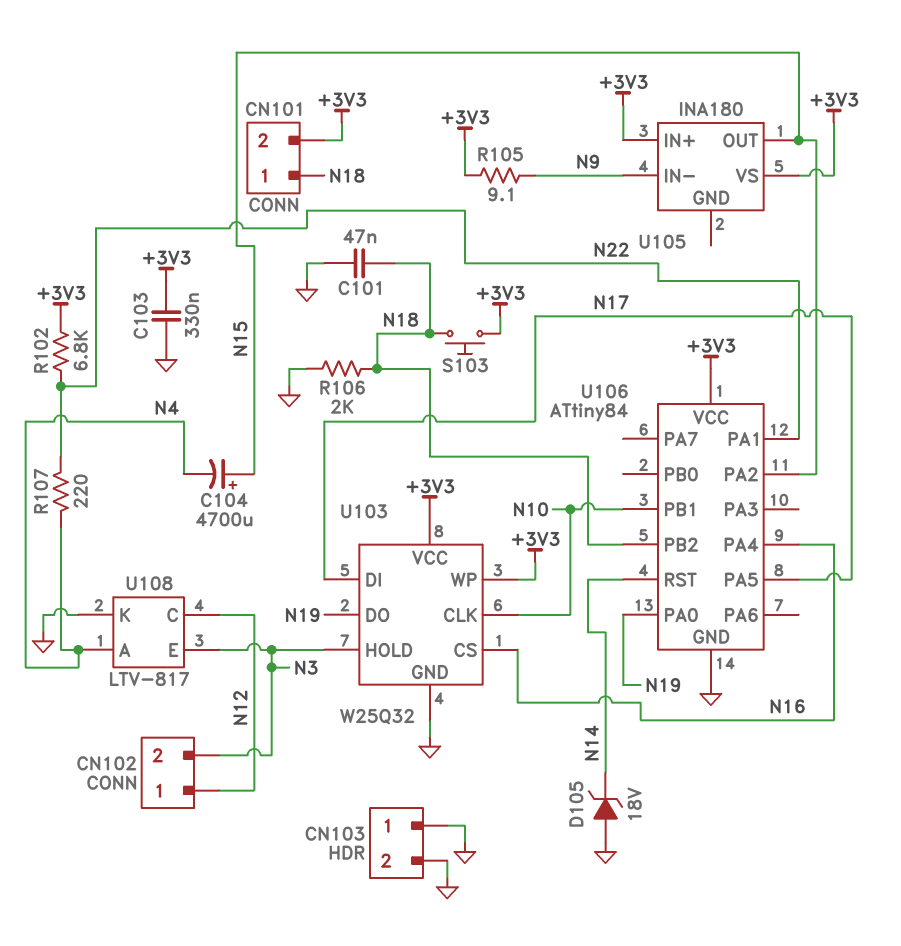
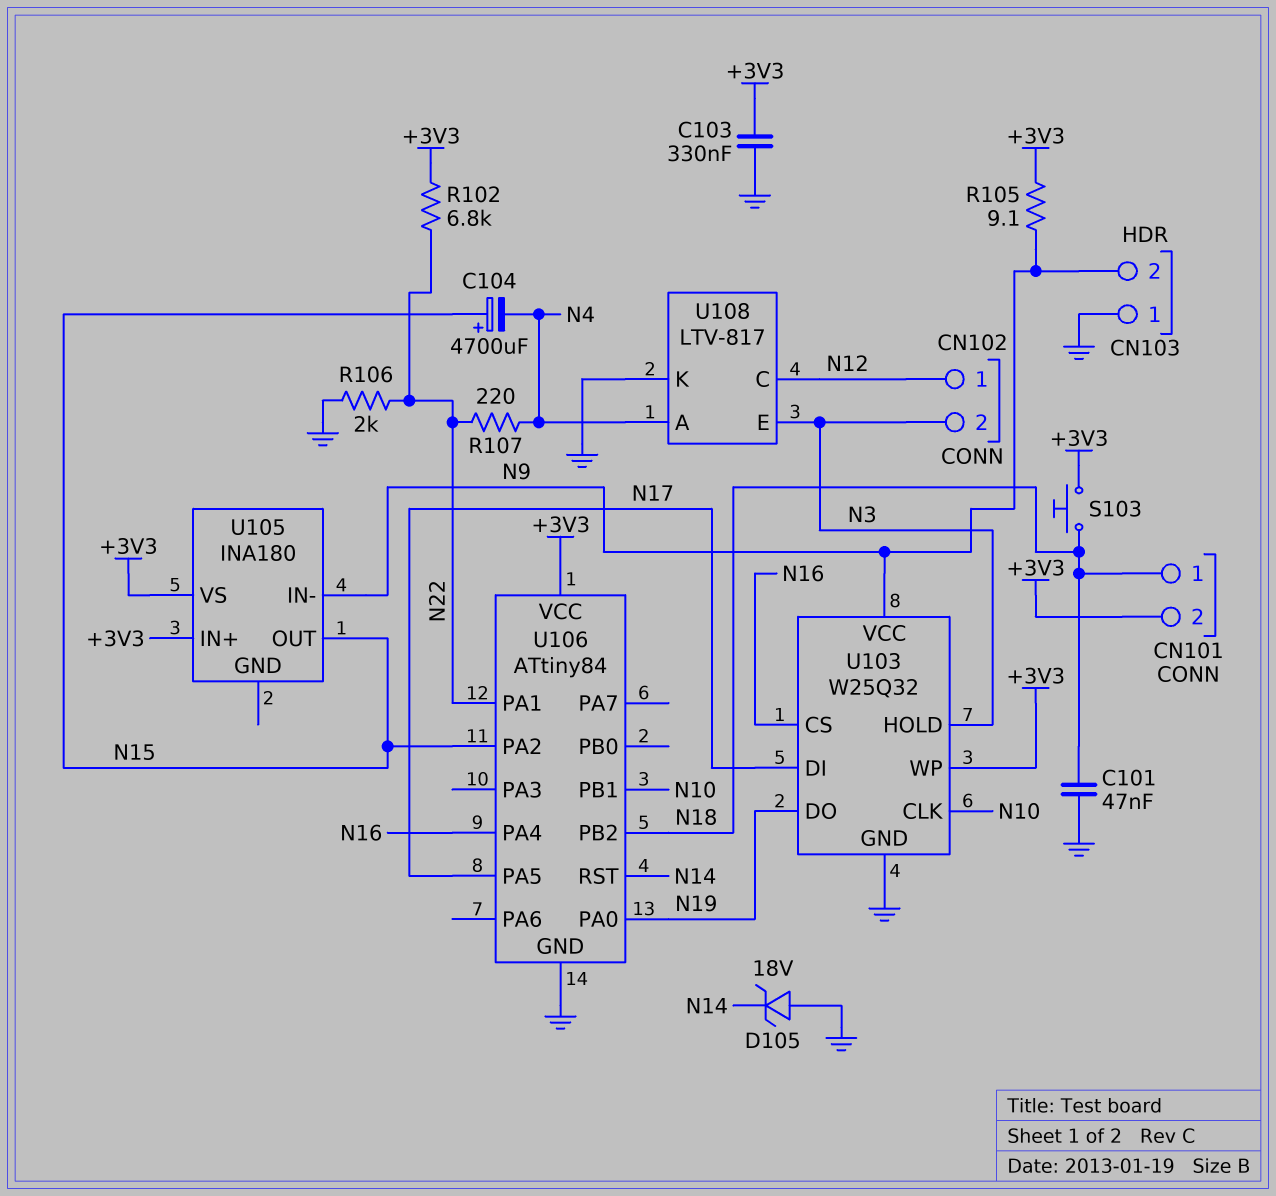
CN103 pin 2: GND -> N9
R106: 2k (GND, N18) -> 2k (GND, N22)
U103 pin VCC: +3V3 -> N9

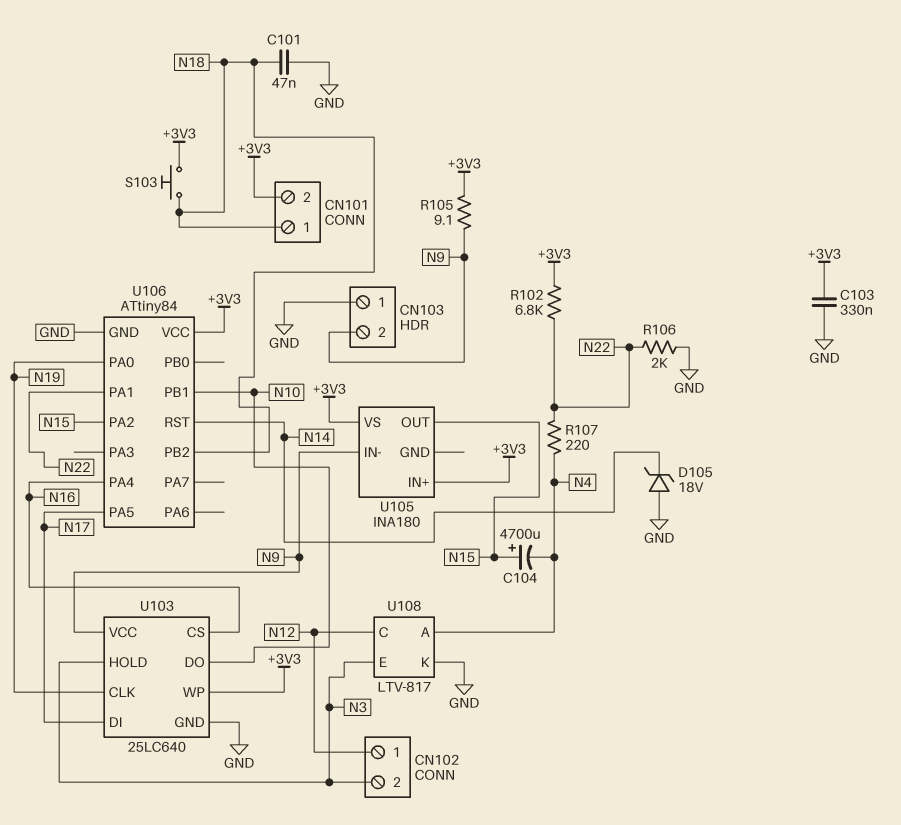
U103: W25Q32 -> 25LC640
U103 pin CLK: N10 -> N19
U103 pin DO: N19 -> N10

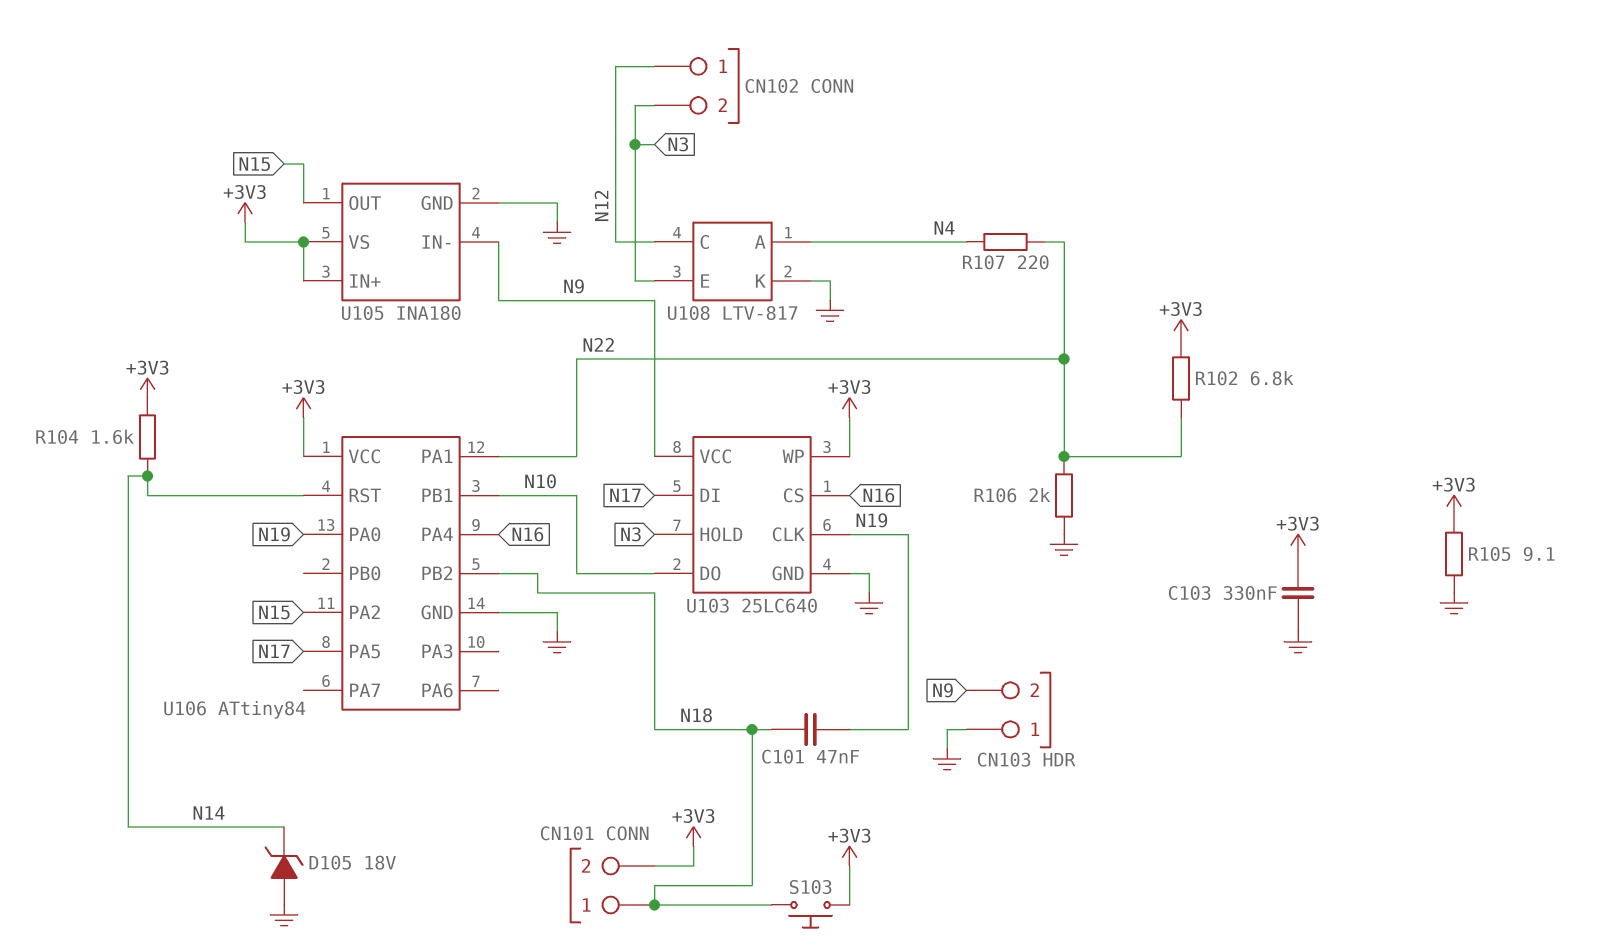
C101: 47nF (GND, N18) -> 47nF (N18, N19)
C104: 4700uF (plus N15, minus N4) -> none
R104: none -> 1.6k (+3V3, N14)
R105: 9.1 (+3V3, N9) -> 9.1 (+3V3, GND)
U105 pin GND: none -> GND

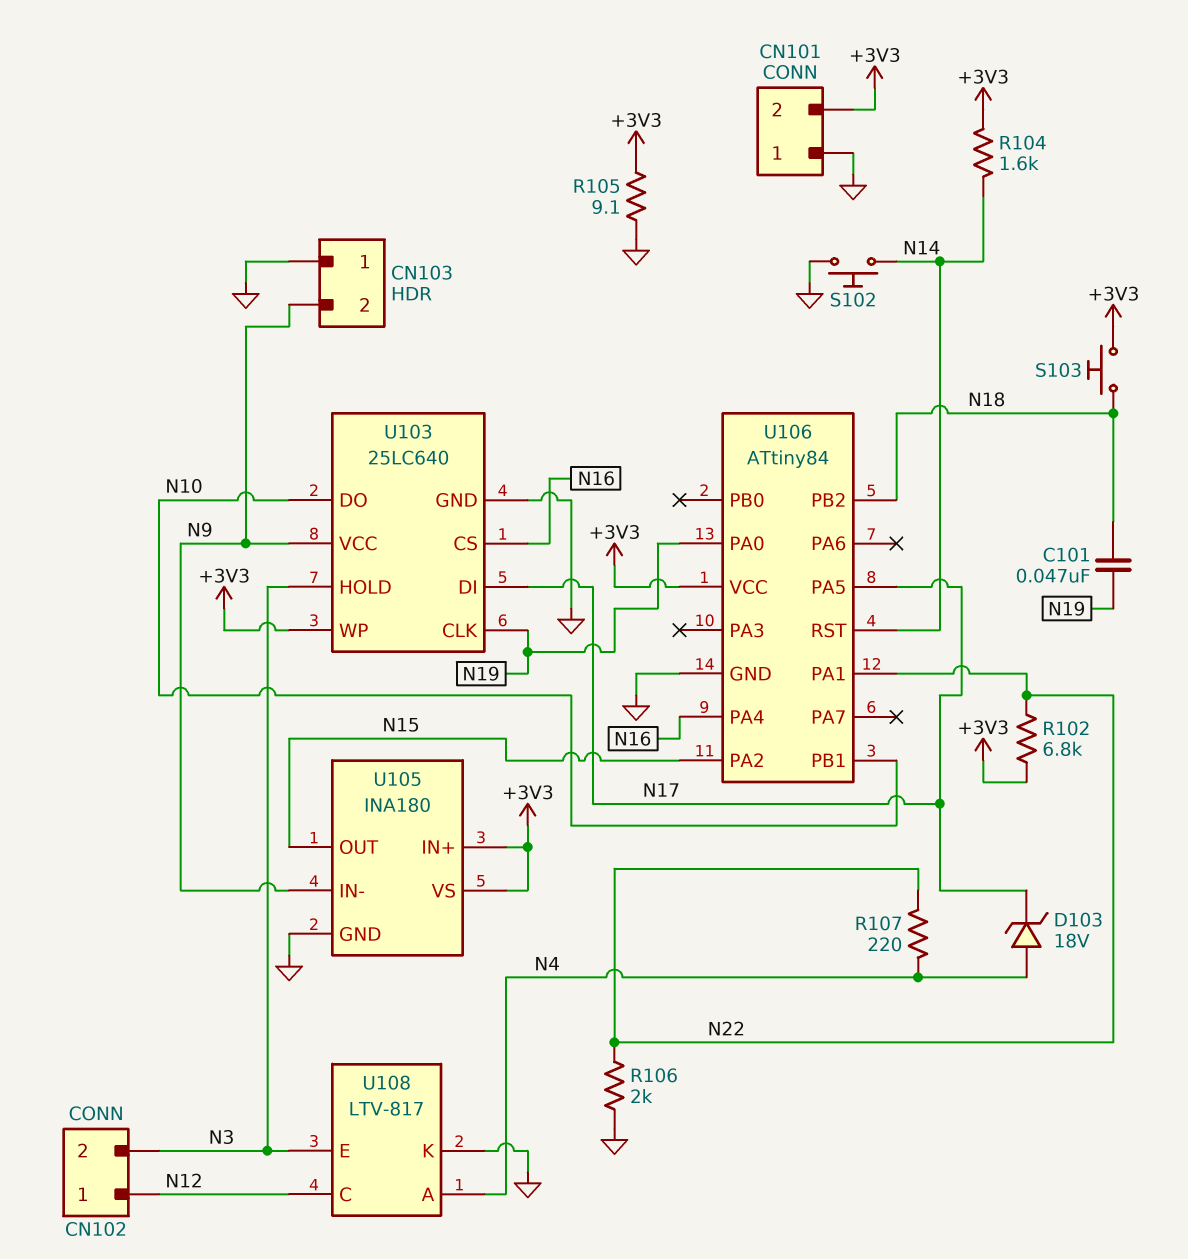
C103: 330nF (+3V3, GND) -> none
CN101 pin 1: N18 -> GND
D103: none -> zener 18V (A N4, K N17)
D105: zener 18V (A GND, K N14) -> none
S102: none -> button (GND, N14)

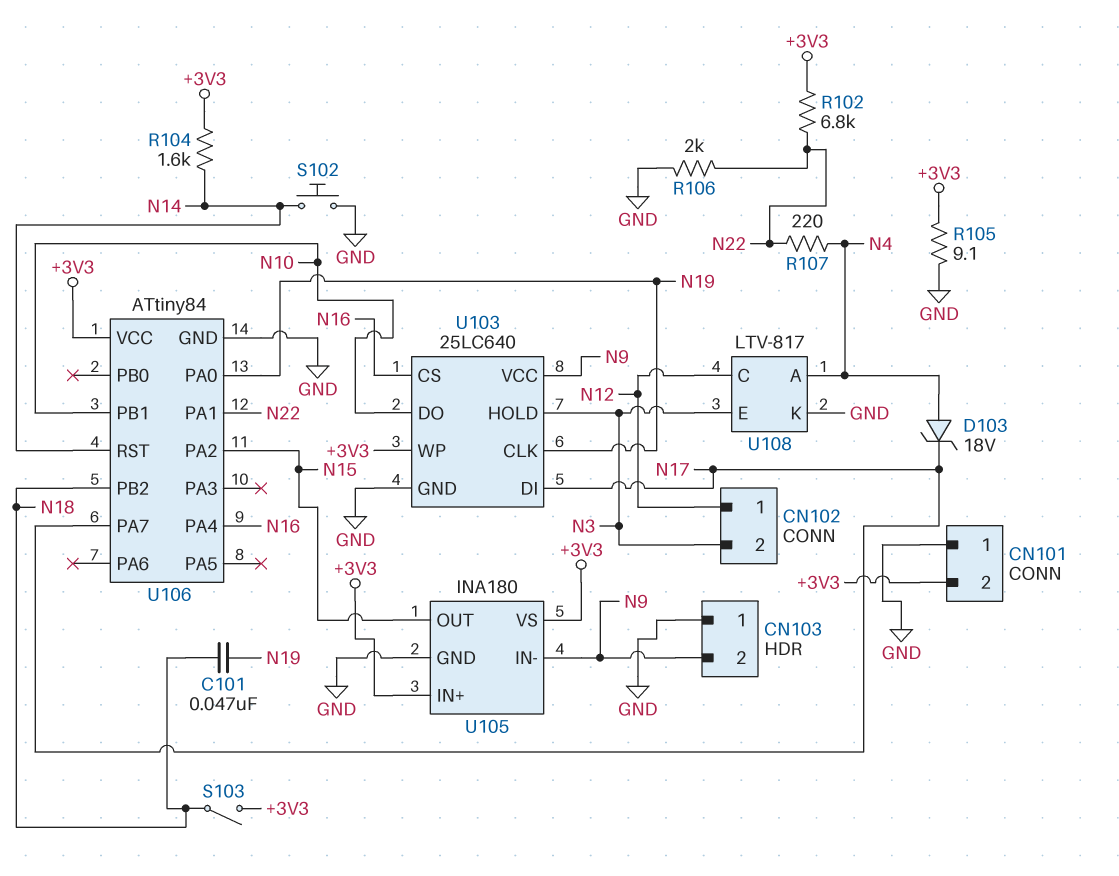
S103: button (+3V3, N18) -> switch (+3V3, N18)
U106 pin PA5: N17 -> none
U106 pin PA7: none -> N17

